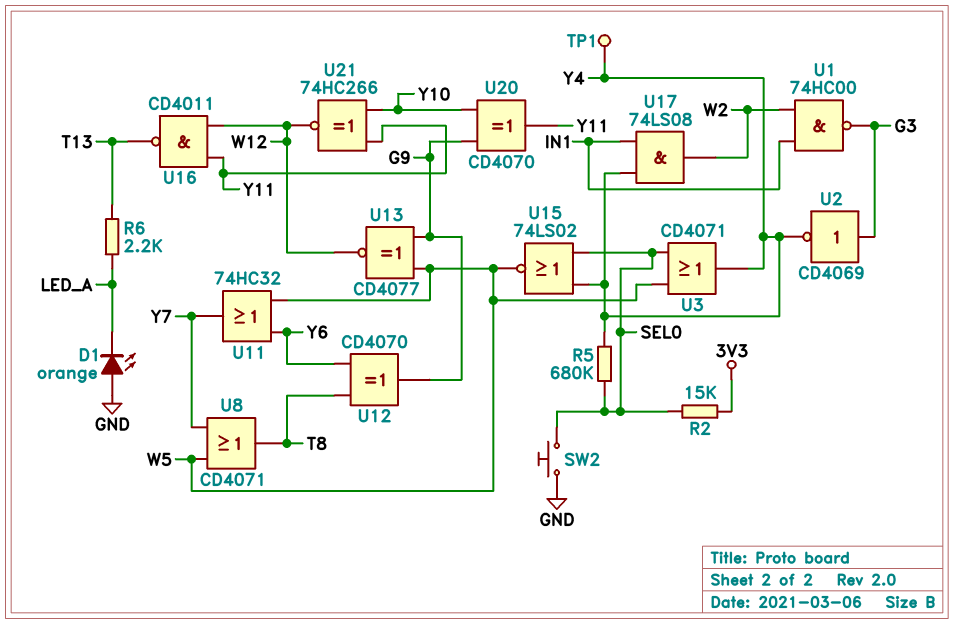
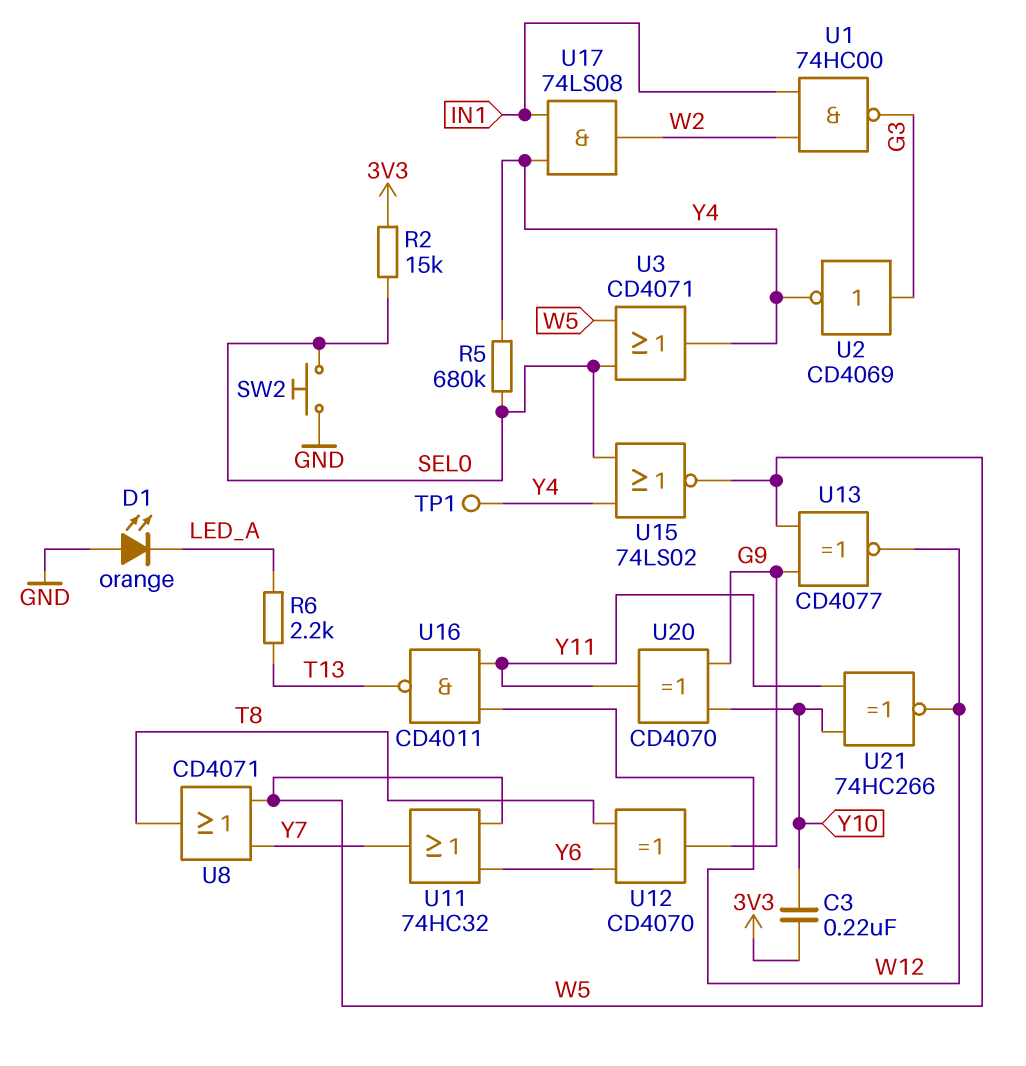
C3: none -> 220nF (3V3, Y10)

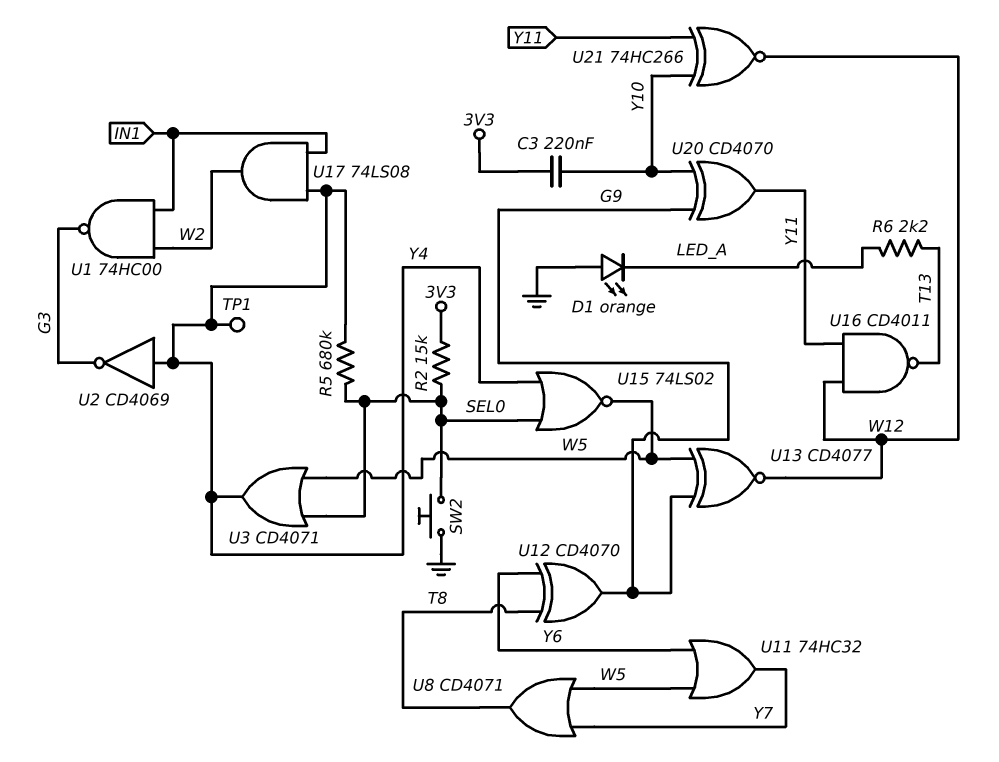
U2: NOT CD4069 (in G3, out Y4) -> NOT CD4069 (in Y4, out G3)

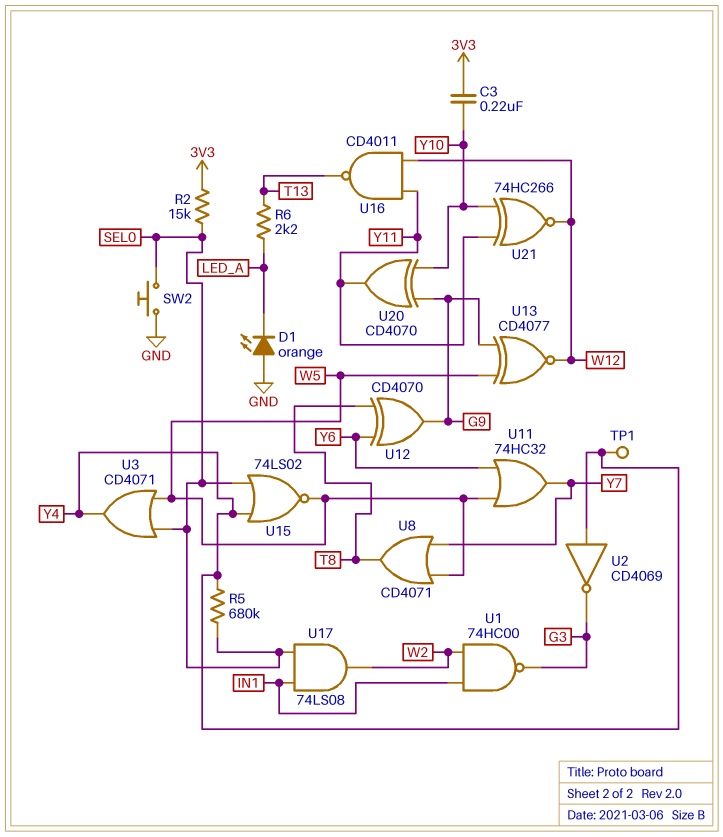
U17: AND 74LS08 (in IN1, in Y4, out W2) -> AND 74LS08 (in IN1, in SEL0, out W2)

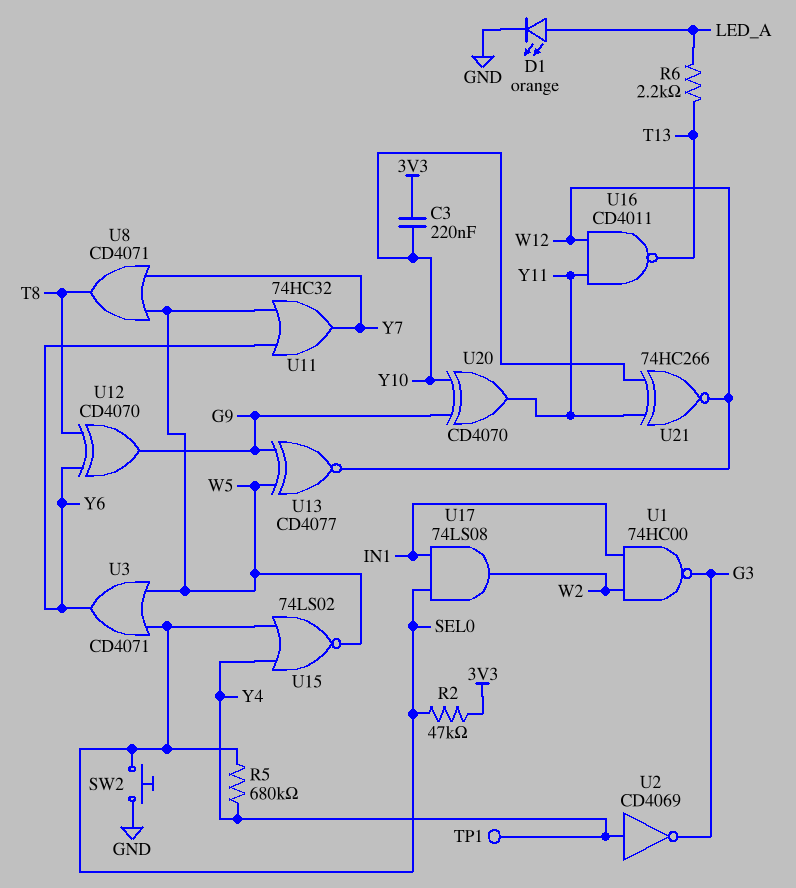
D1: LED orange (A GND, K LED_A) -> LED orange (A LED_A, K GND)
R2: 15k (3V3, SEL0) -> 47k (3V3, SEL0)
U3: OR CD4071 (in SEL0, in W5, out Y4) -> OR CD4071 (in SEL0, in W5, out Y6)

